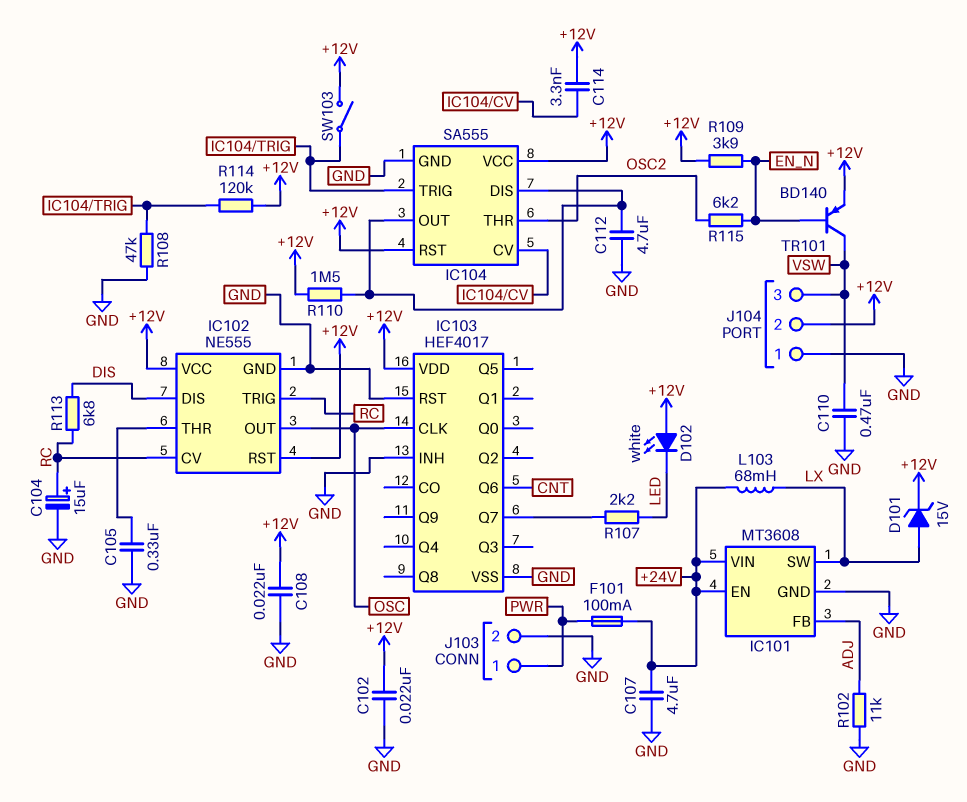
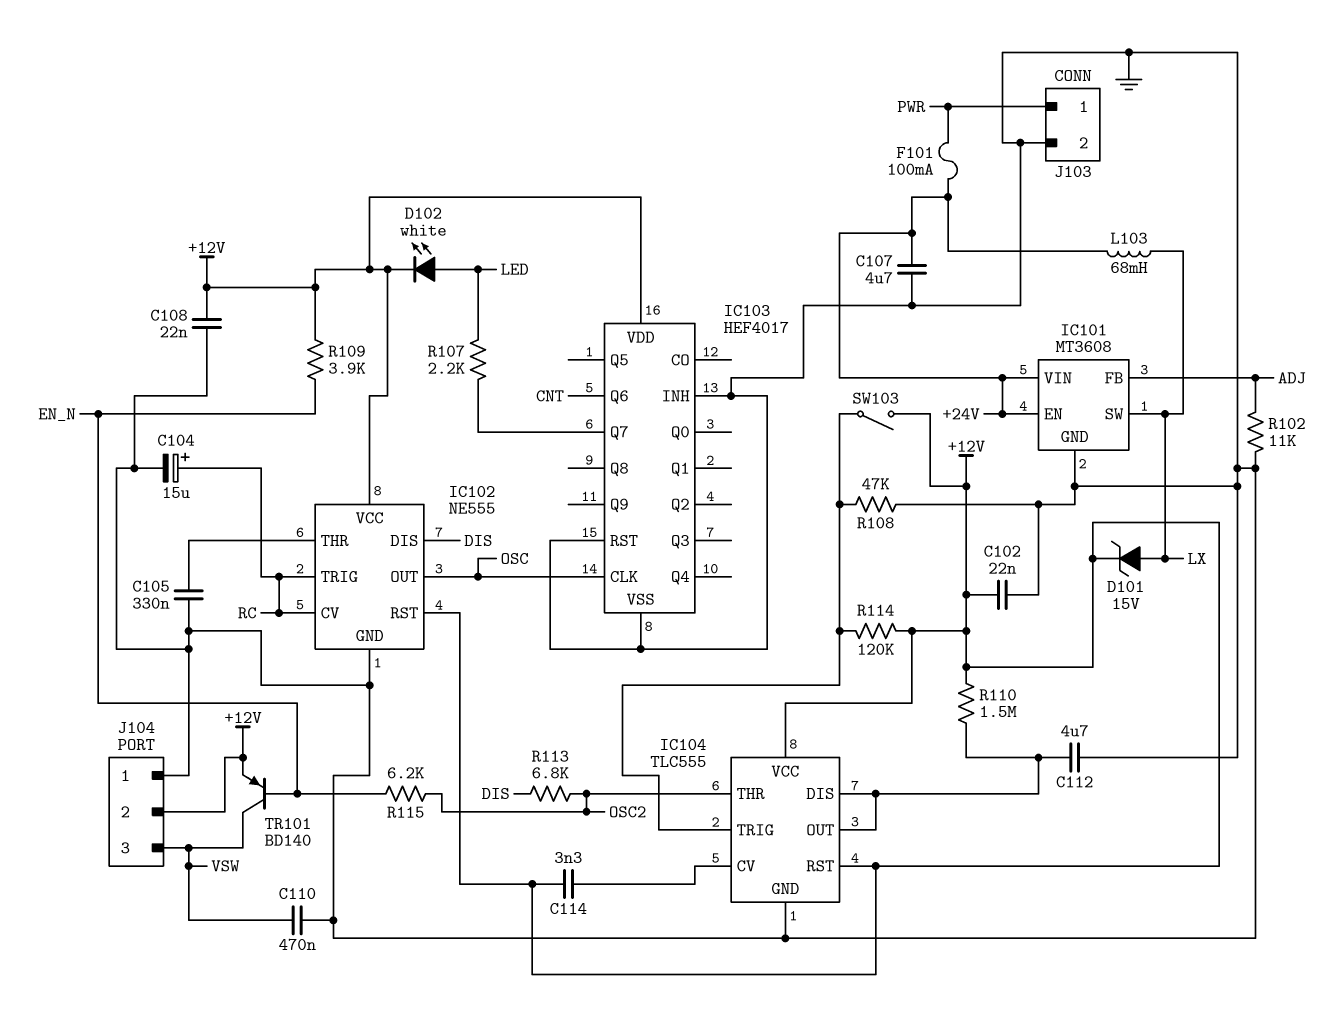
D102: LED white (A +12V, K LED) -> LED white (A LED, K +12V)
IC104: SA555 -> TLC555
R113: 6.8k (DIS, RC) -> 6.8k (DIS, OSC2)

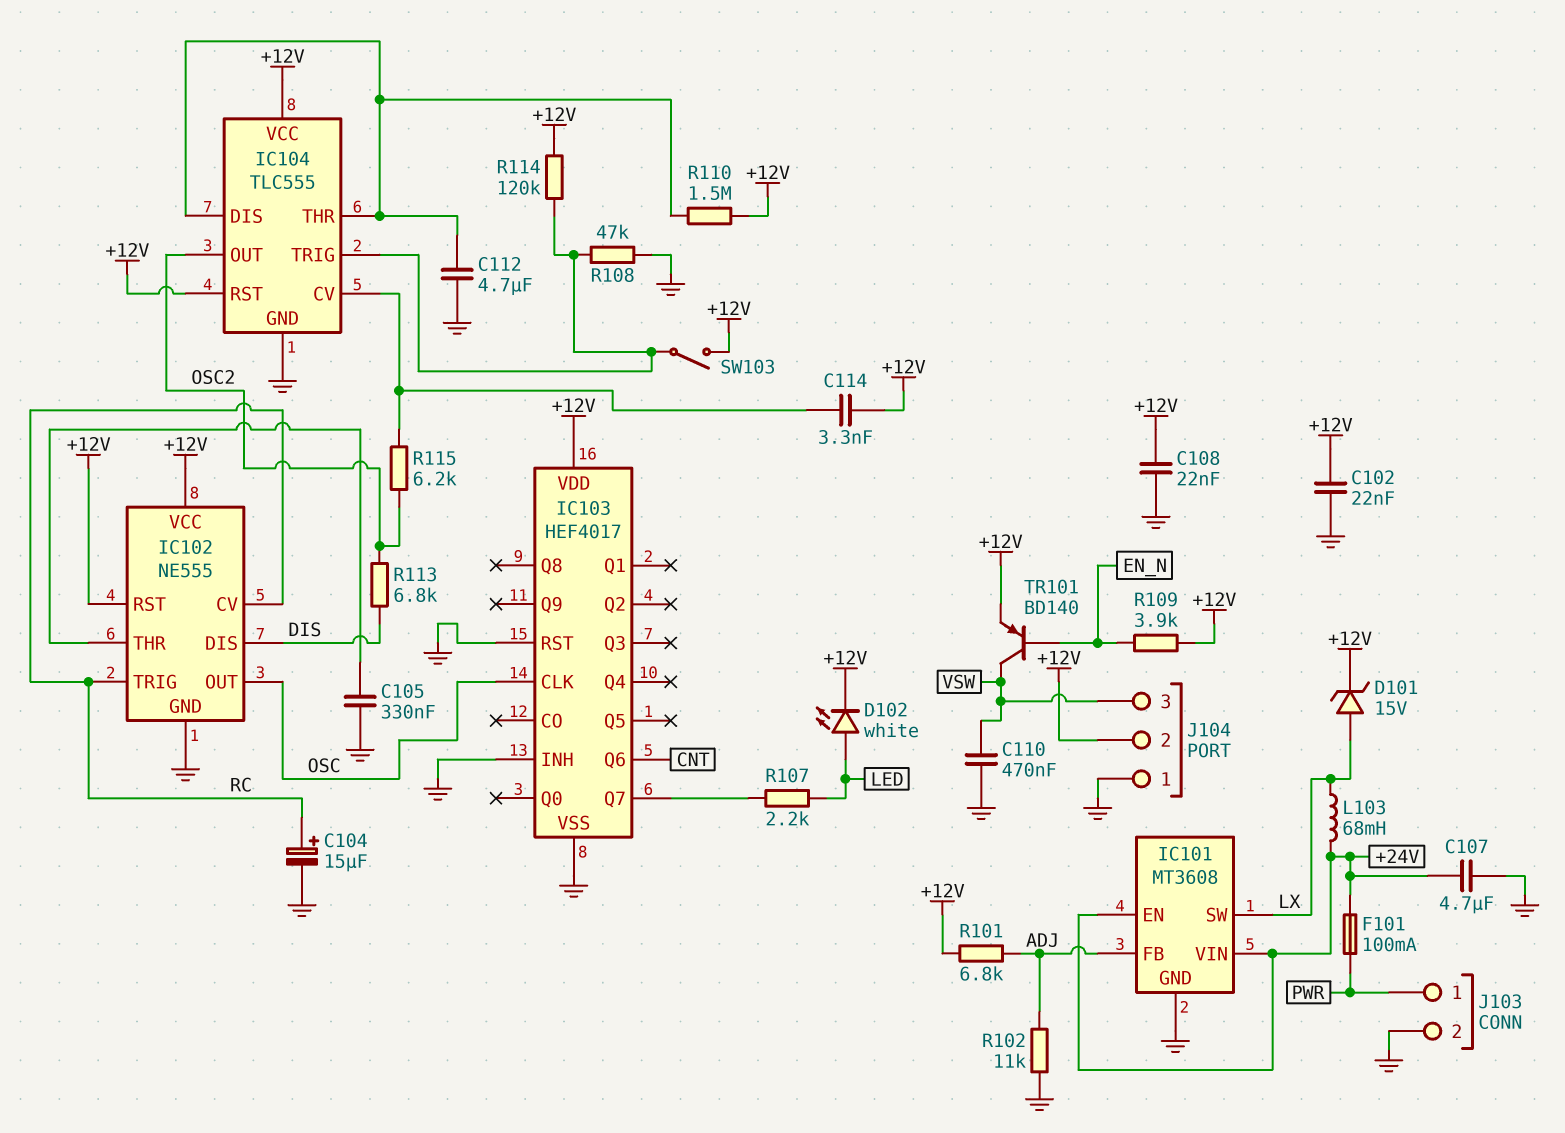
IC104 pin OUT: IC104/DIS -> OSC2
IC104 pin THR: OSC2 -> IC104/DIS
R101: none -> 6.8k (+12V, ADJ)
R115: 6.2k (EN_N, OSC2) -> 6.2k (IC104/CV, OSC2)

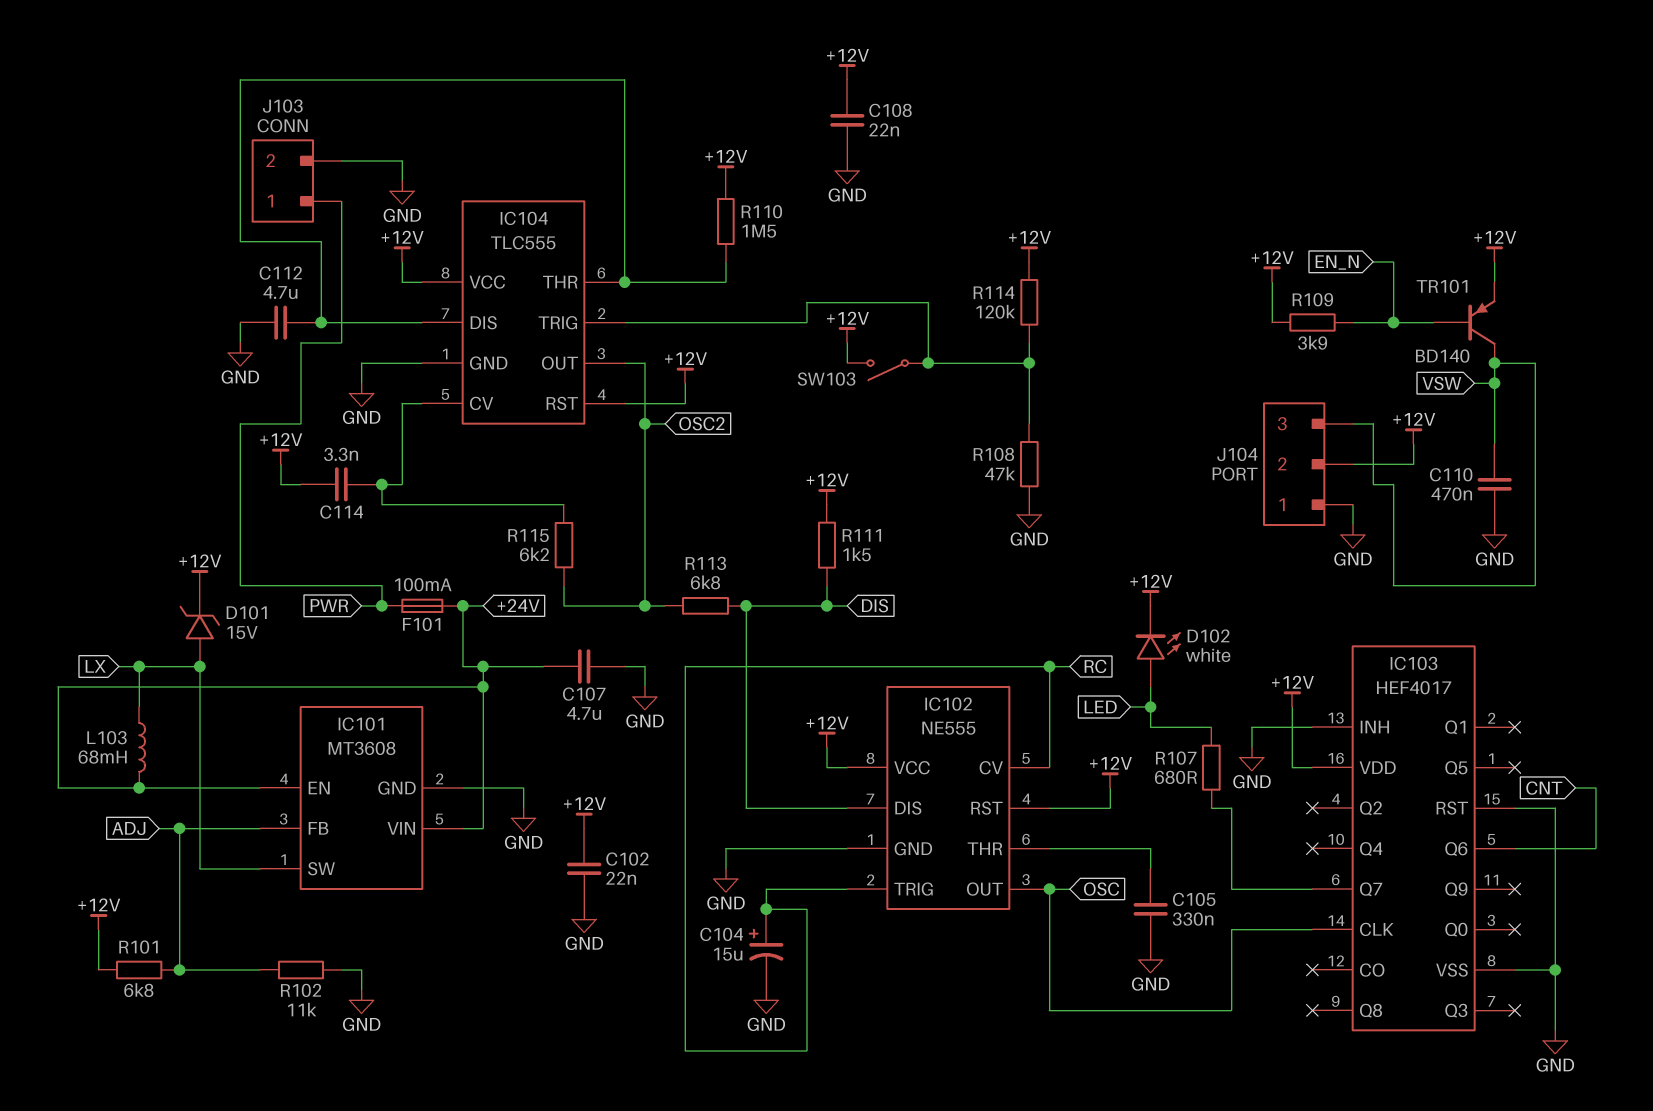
R107: 2.2k (IC103/Q7, LED) -> 680 (IC103/Q7, LED)
R111: none -> 1.5k (+12V, DIS)

